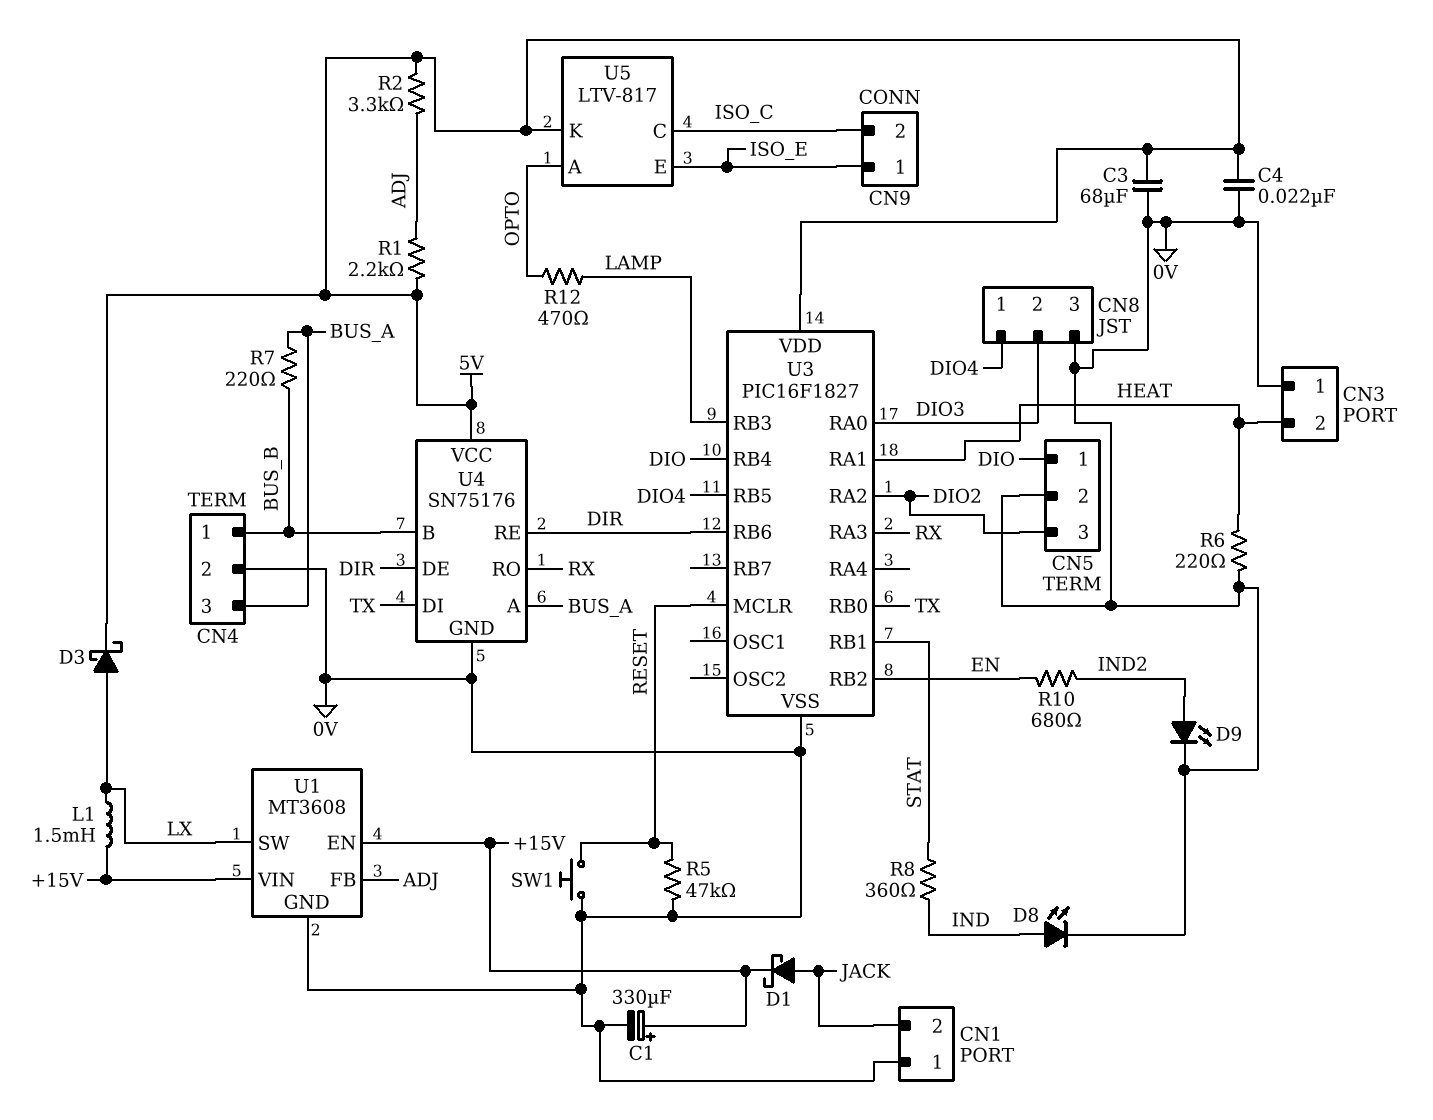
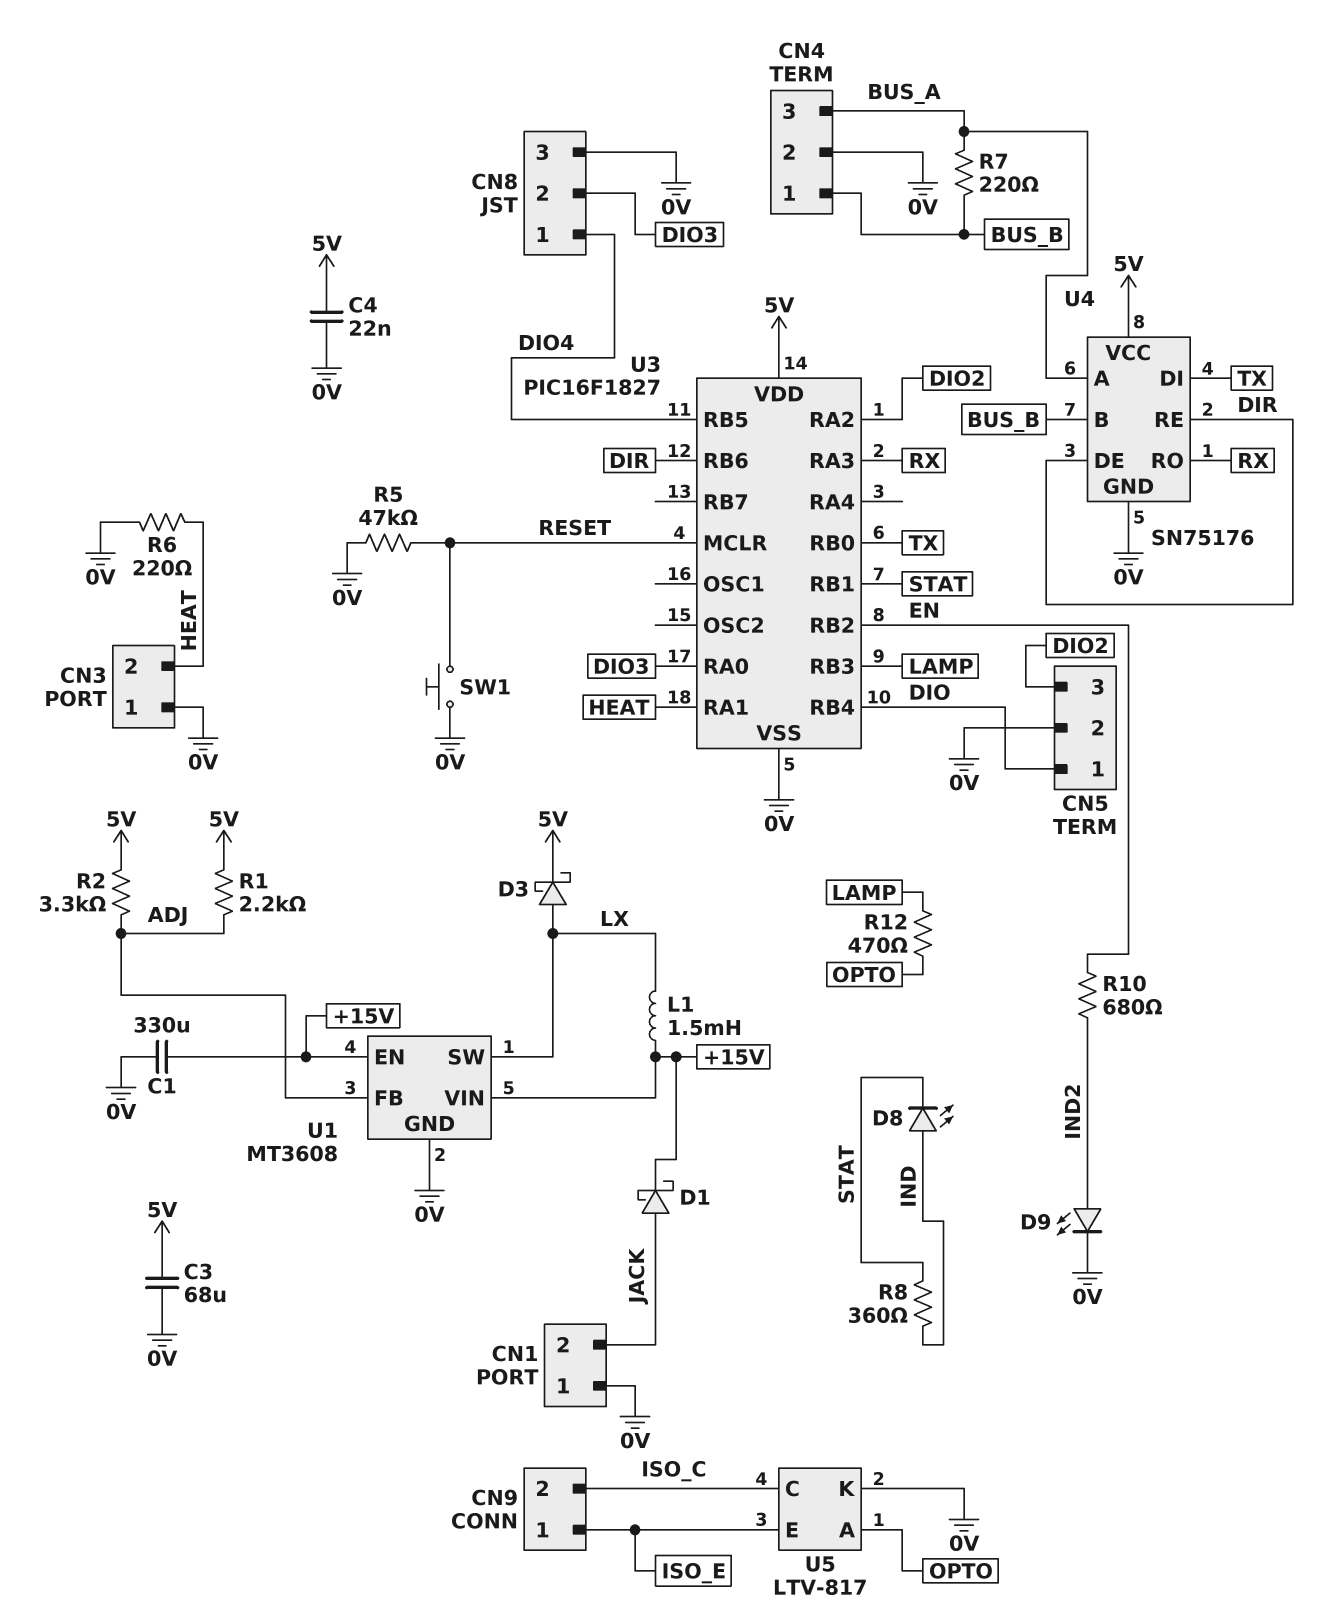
C1: 330uF (plus +15V, minus 0V) -> 330uF (+15V, 0V)
D8: LED (A IND, K 0V) -> LED (A IND, K STAT)
U5 pin K: 5V -> 0V

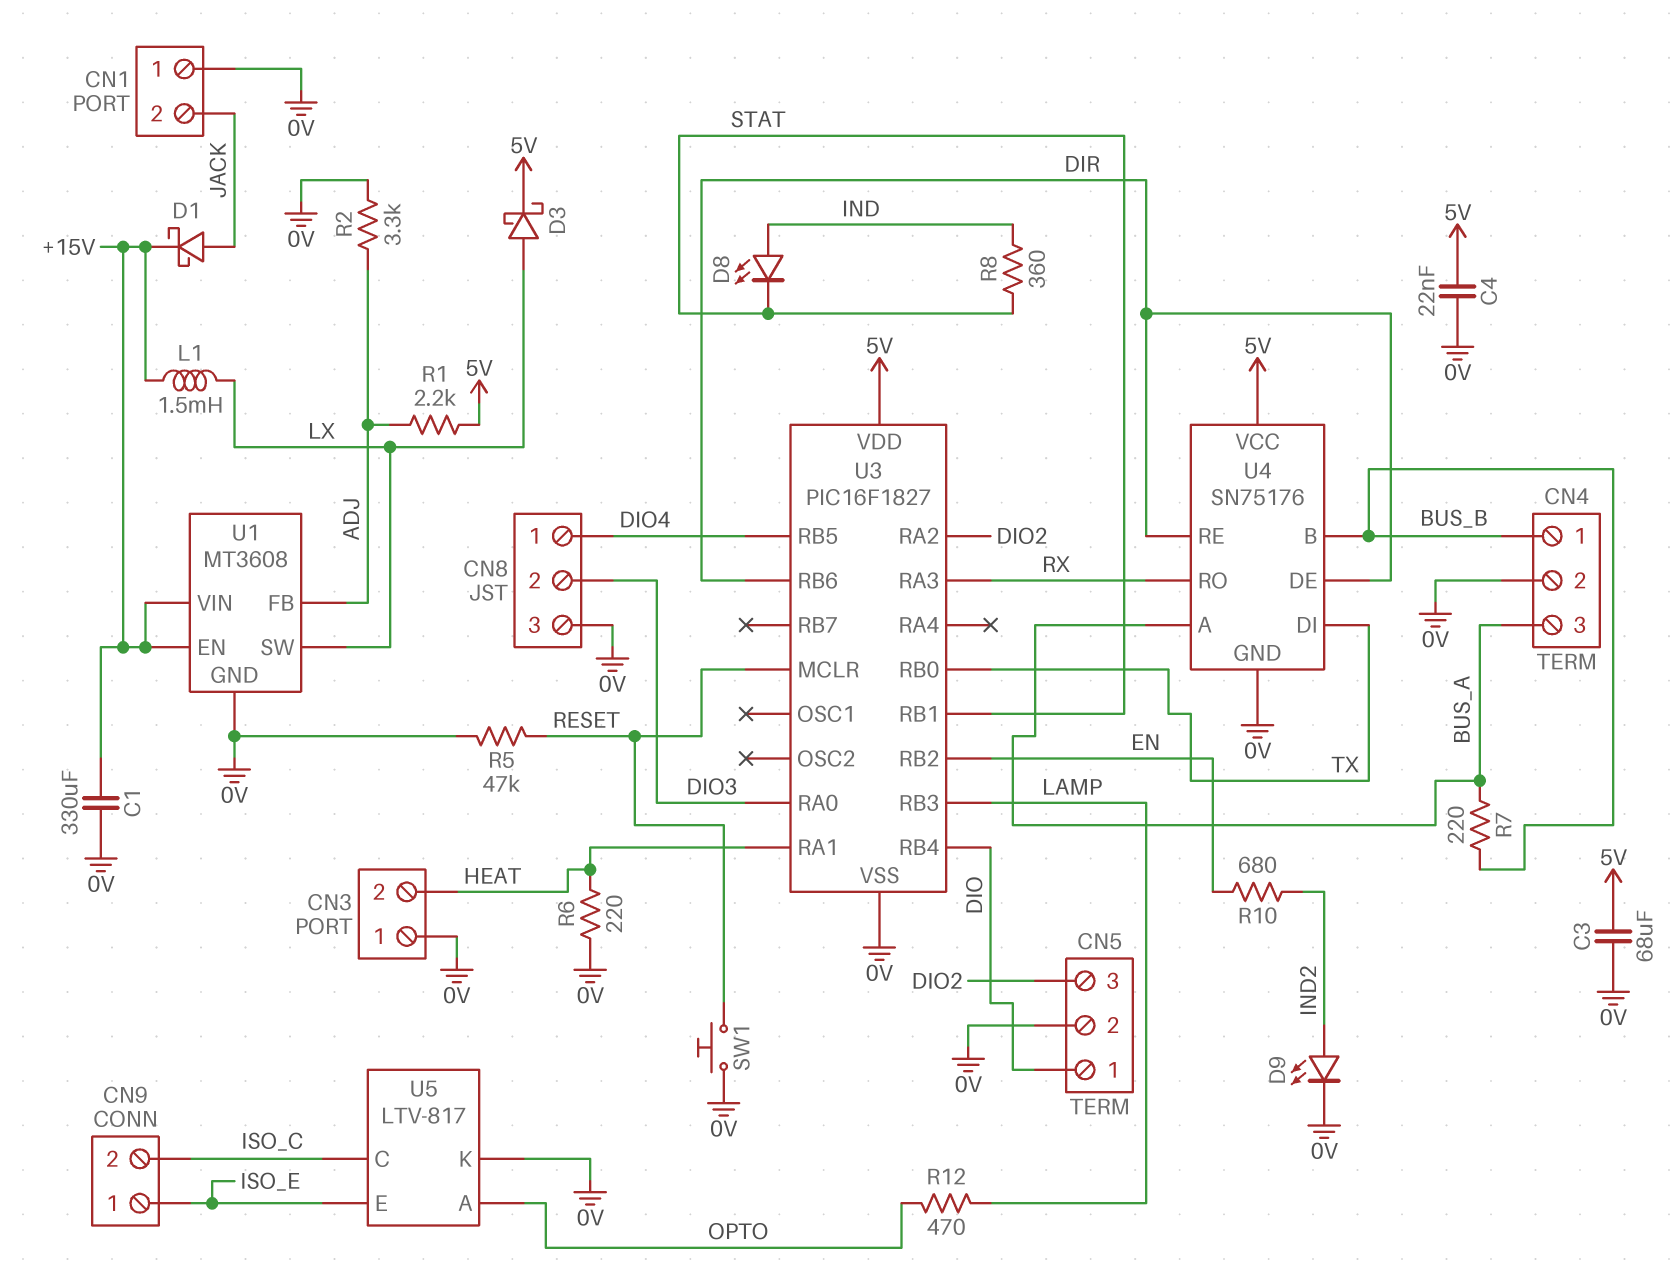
R2: 3.3k (5V, ADJ) -> 3.3k (0V, ADJ)

